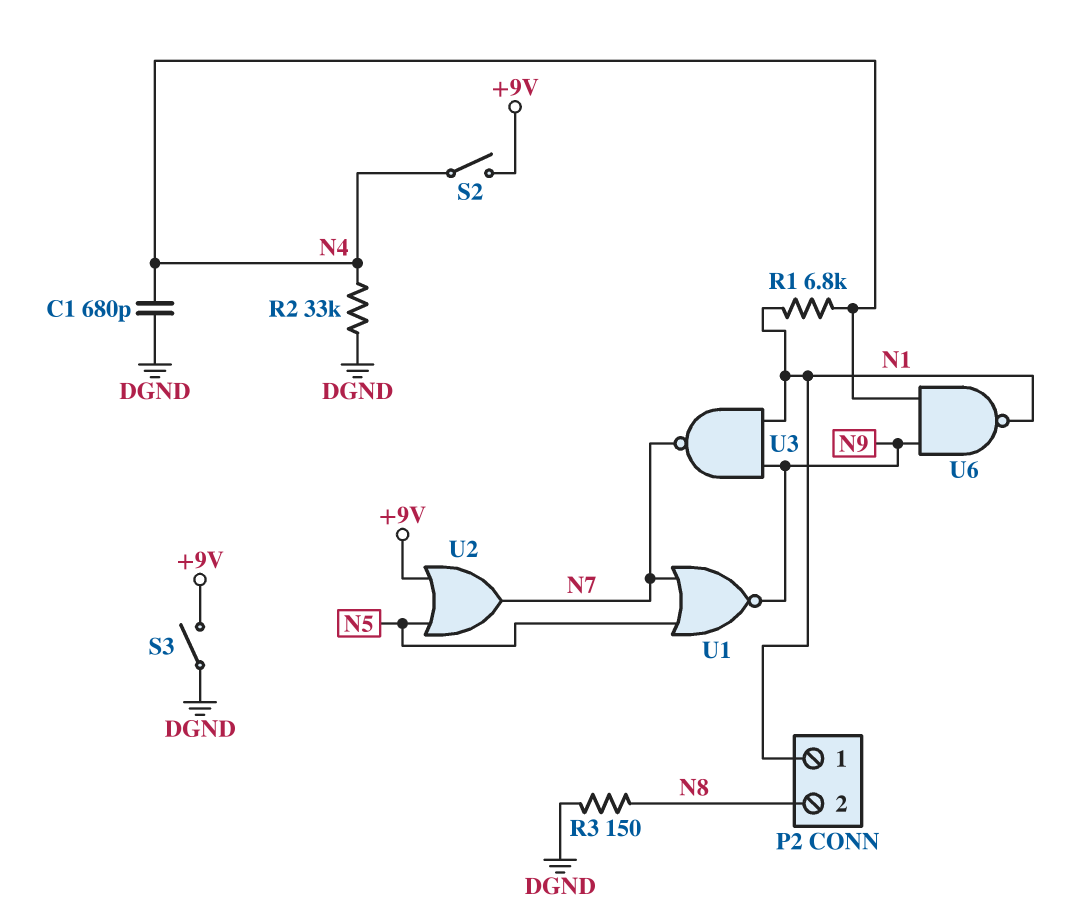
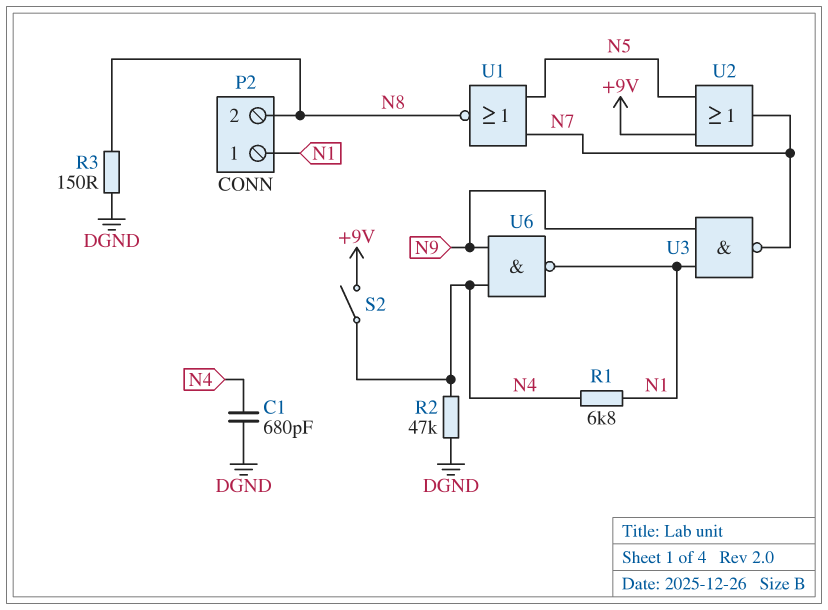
R2: 33k (DGND, N4) -> 47k (DGND, N4)
S3: switch (+9V, DGND) -> none
U1: NOR (in N5, in N7, out N9) -> NOR (in N5, in N7, out N8)

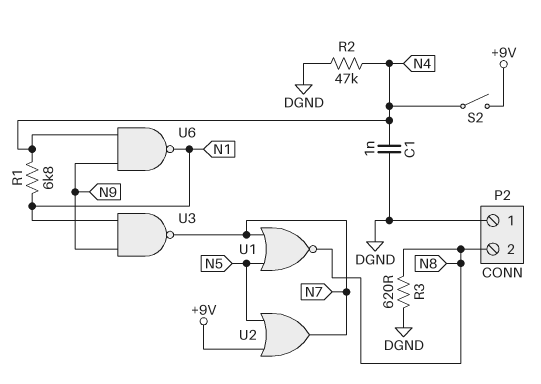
C1: 680pF (DGND, N4) -> 1nF (DGND, N4)
P2 pin 1: N1 -> DGND
R3: 150 (DGND, N8) -> 620 (DGND, N8)

